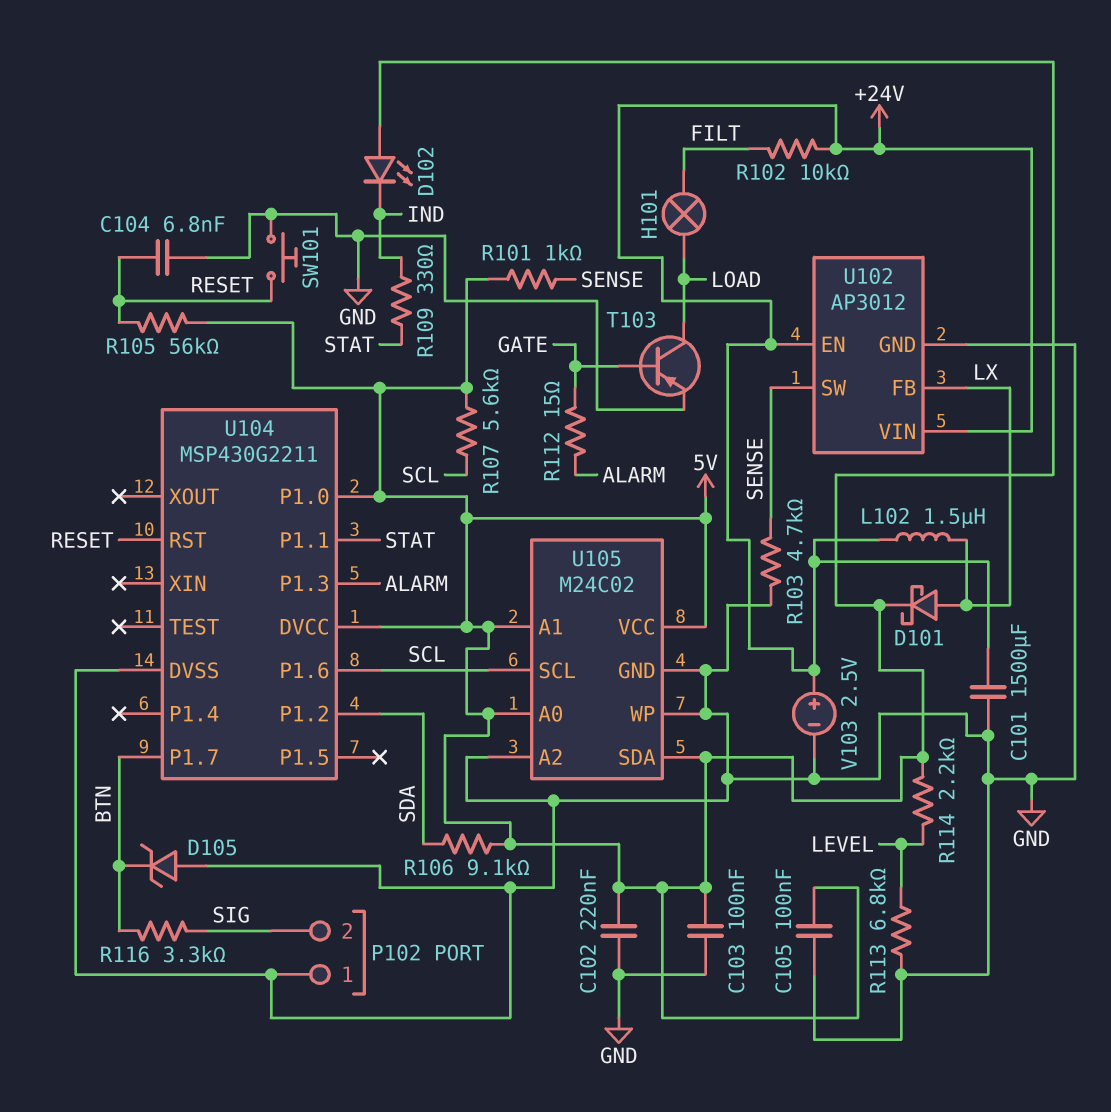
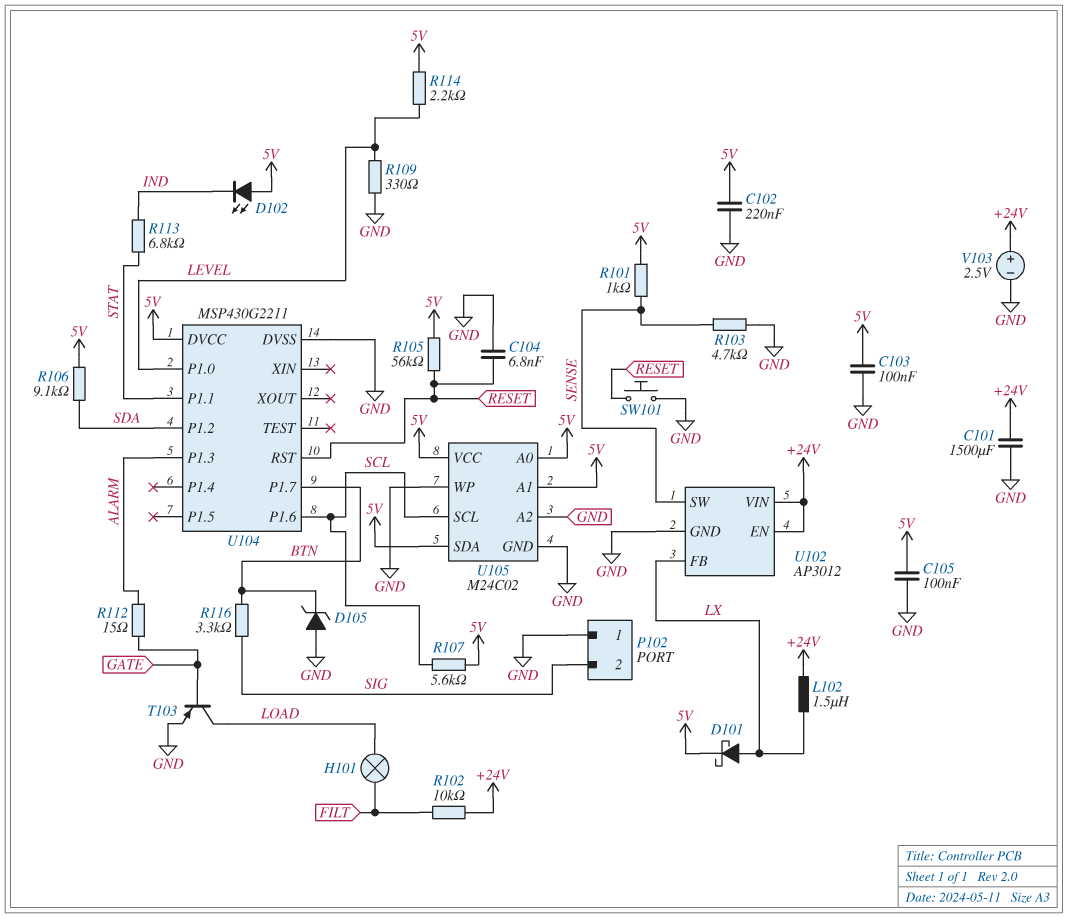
R109: 330 (IND, STAT) -> 330 (GND, LEVEL)
R113: 6.8k (GND, LEVEL) -> 6.8k (IND, STAT)
U104 pin P1.0: 5V -> LEVEL

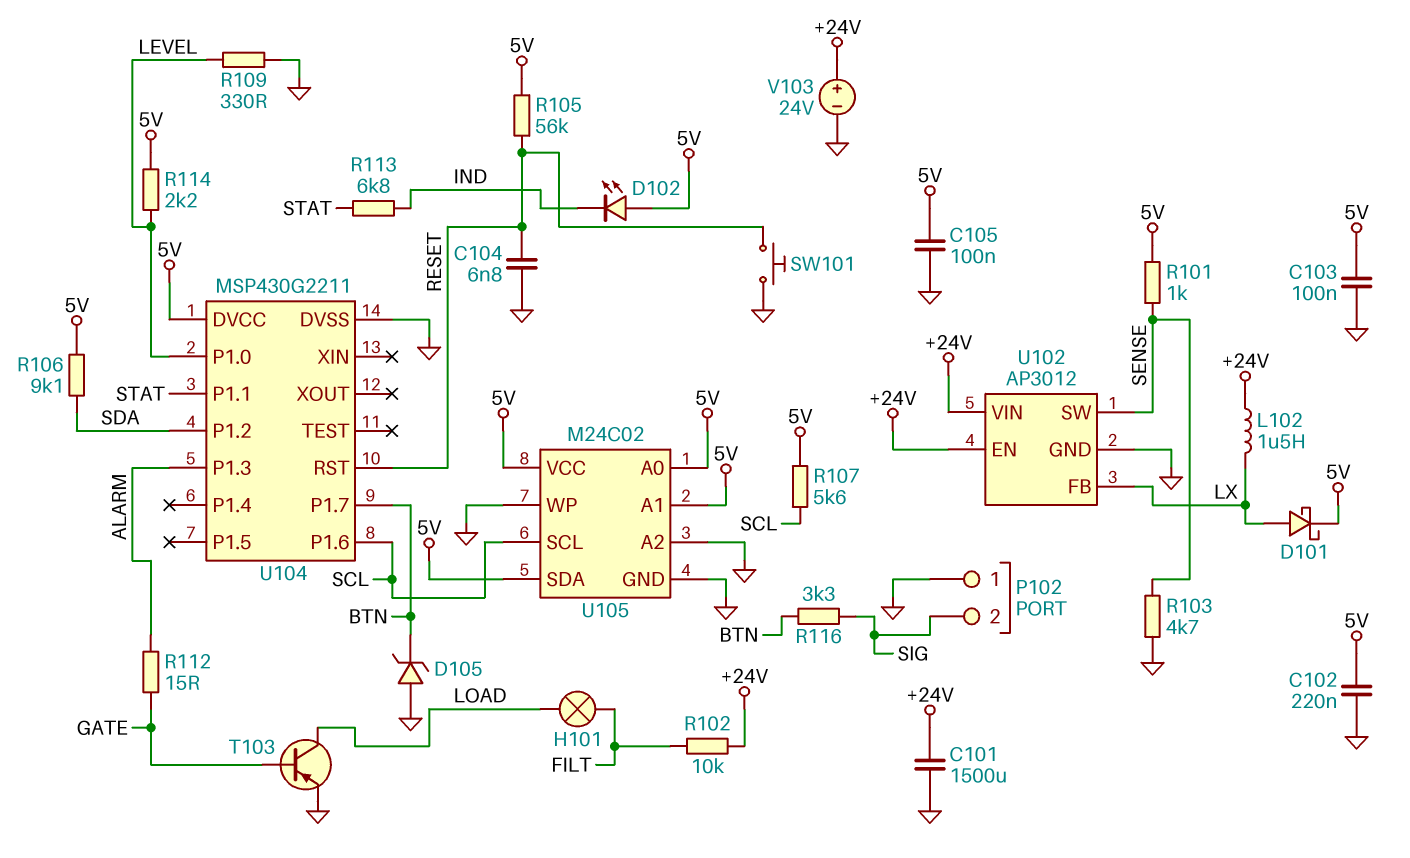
V103: 2.5V (plus +24V, minus GND) -> 24V (plus +24V, minus GND)

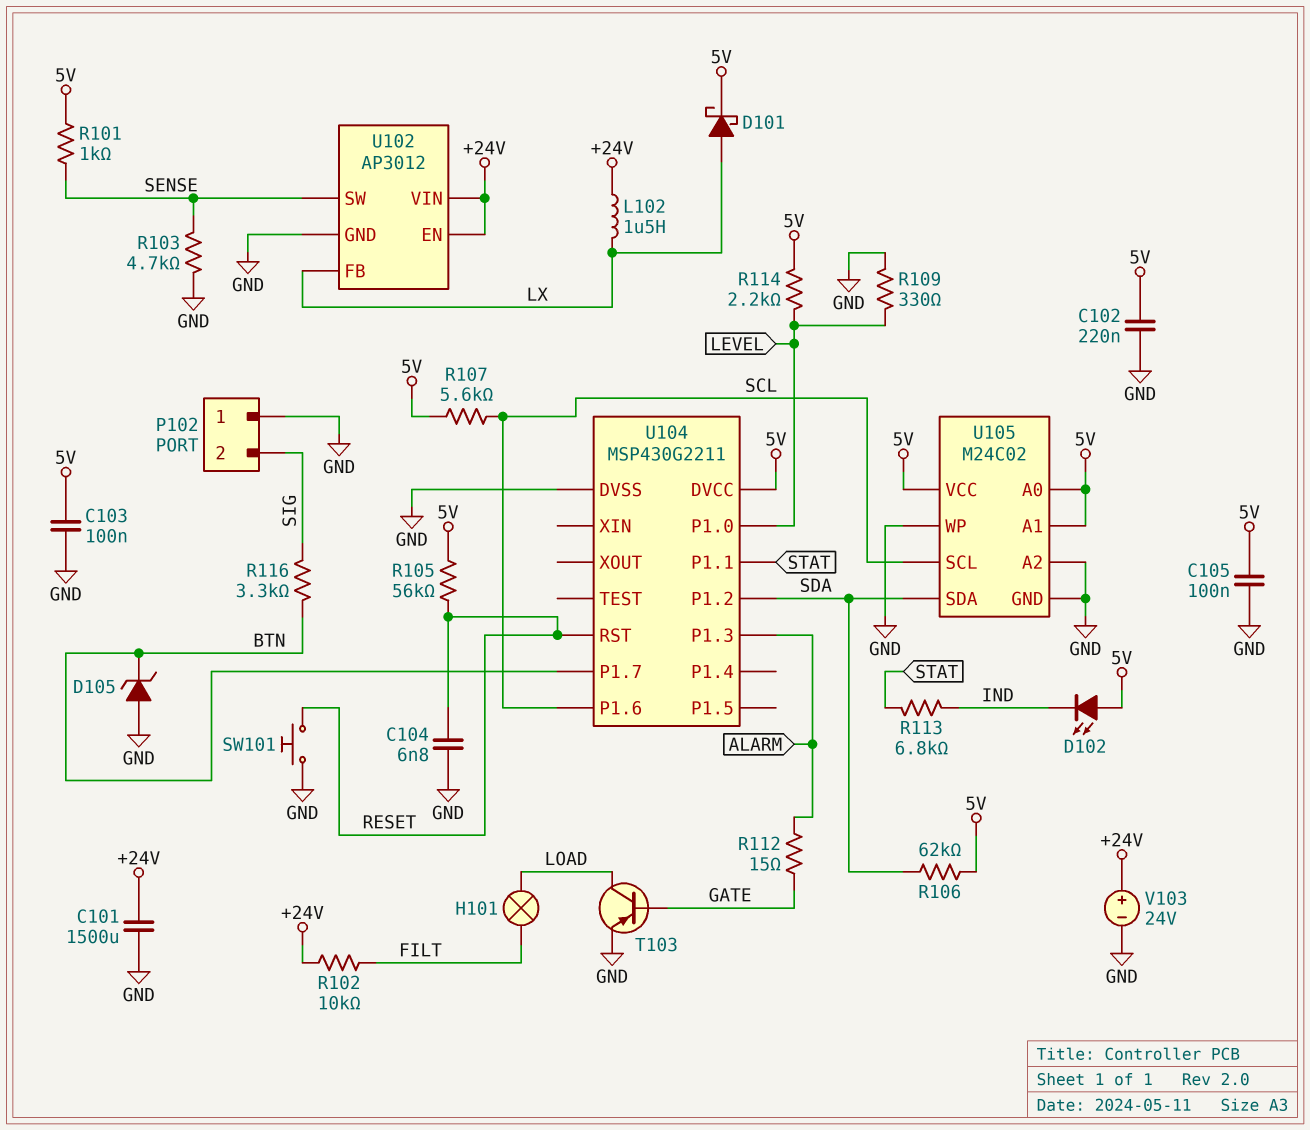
R106: 9.1k (5V, SDA) -> 62k (5V, SDA)
U105 pin SDA: 5V -> SDA

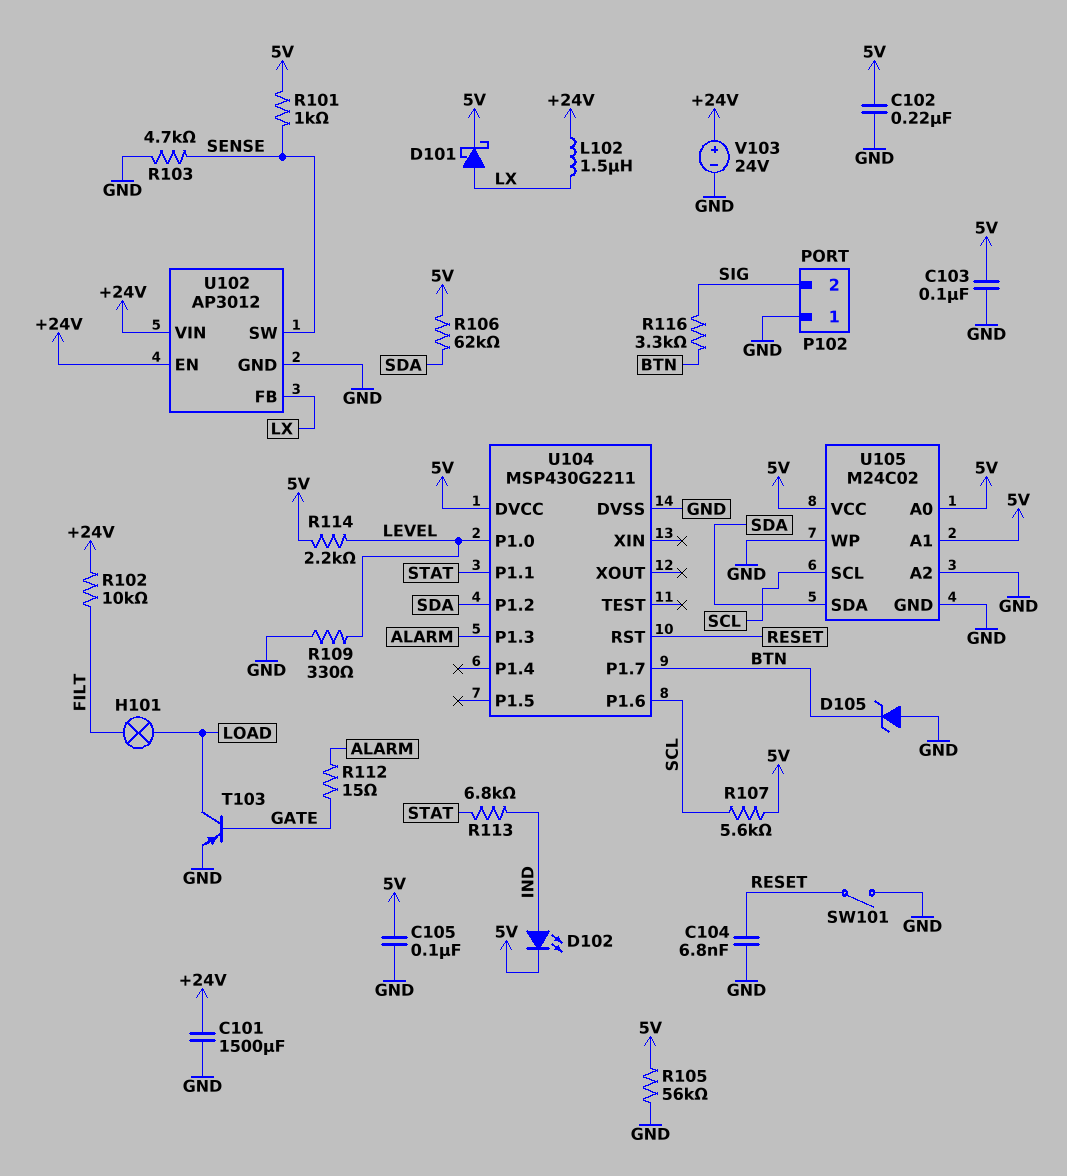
D102: LED (A 5V, K IND) -> LED (A IND, K 5V)
R105: 56k (5V, RESET) -> 56k (5V, GND)
SW101: button (GND, RESET) -> switch (GND, RESET)

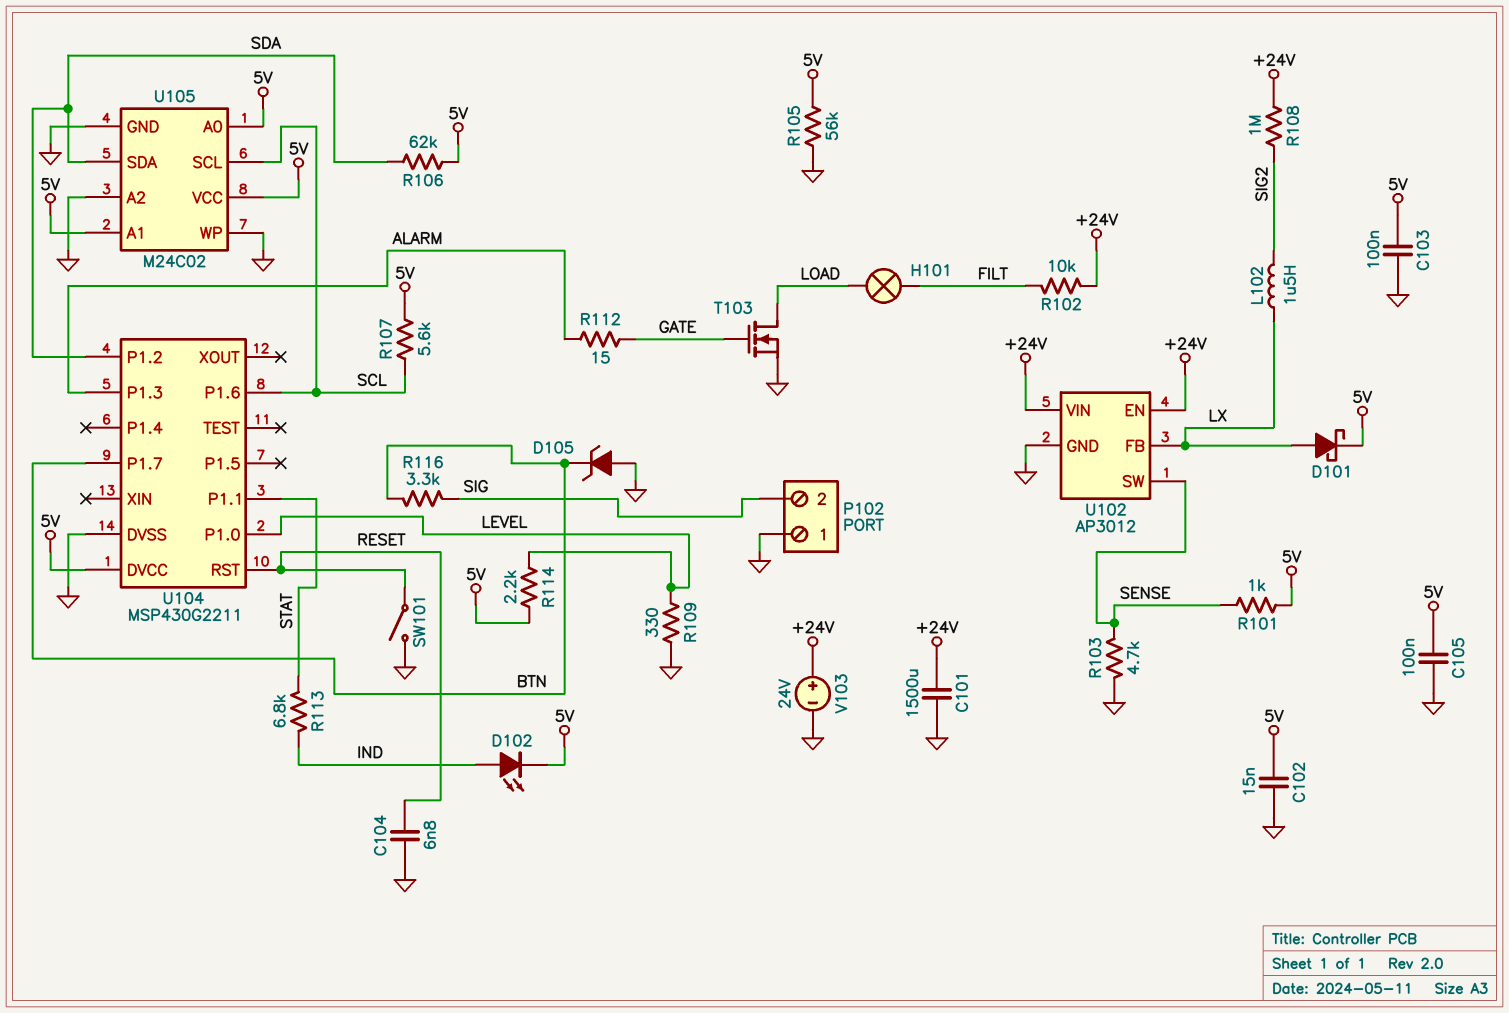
C102: 220nF (5V, GND) -> 15nF (5V, GND)
L102: 1.5uH (+24V, LX) -> 1.5uH (LX, SIG2)
R108: none -> 1M (+24V, SIG2)
T103: PNP (B GATE, C LOAD, E GND) -> NMOS (G GATE, D LOAD, S GND)

